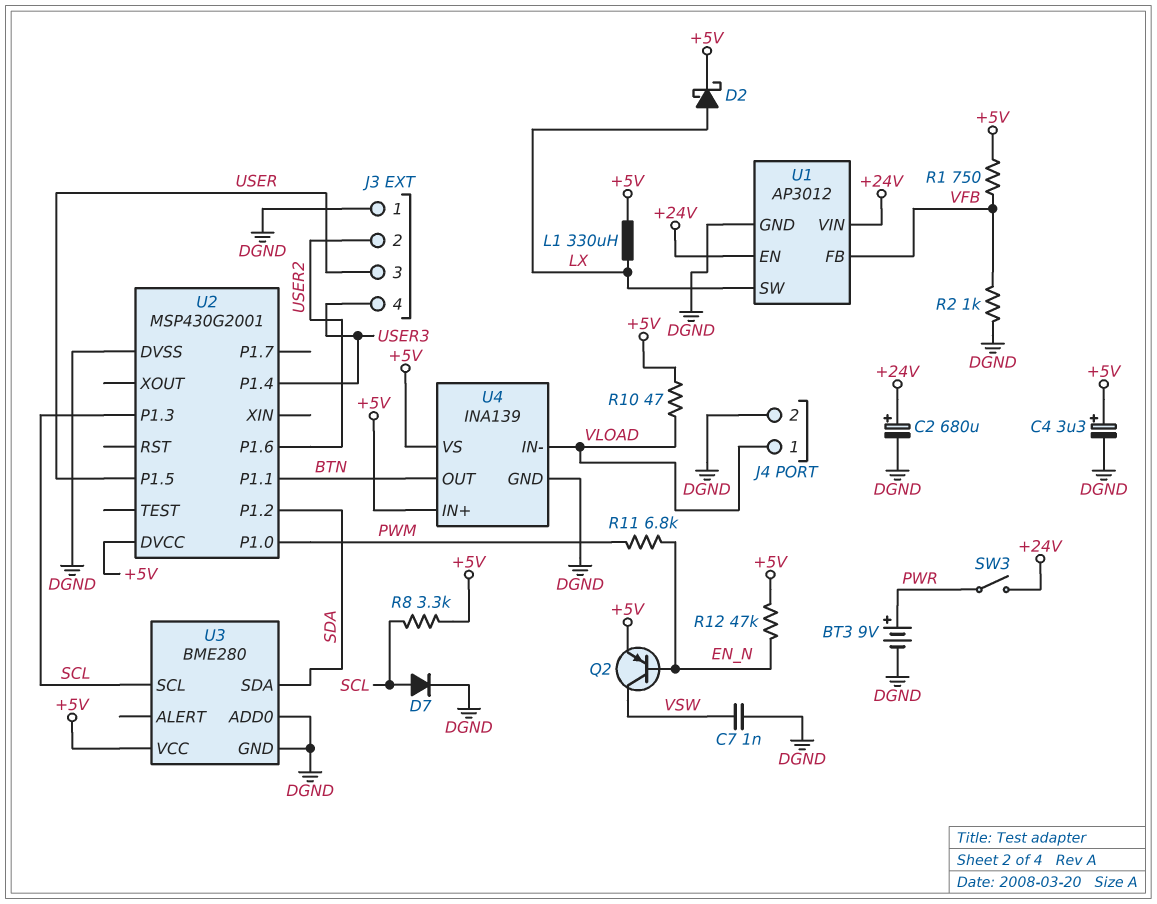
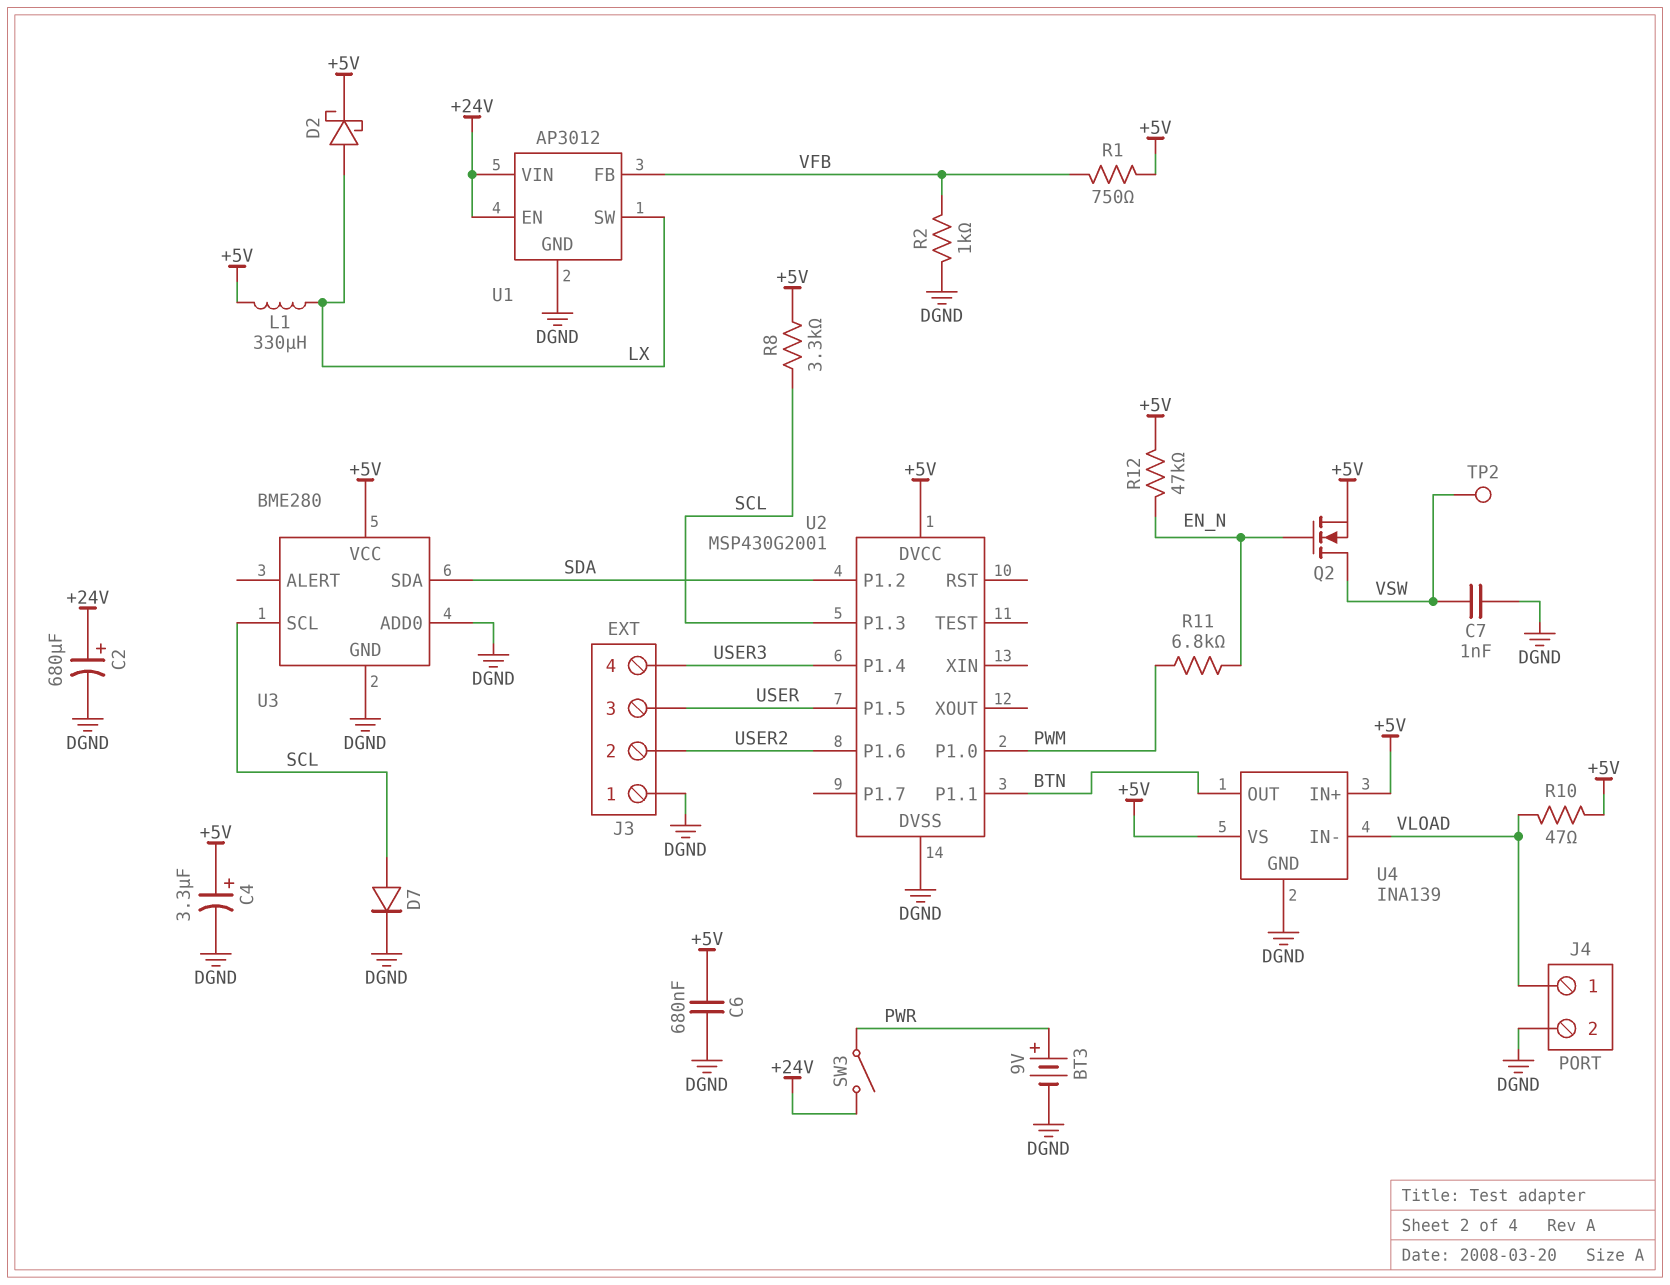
C6: none -> 680nF (+5V, DGND)
Q2: PNP (B EN_N, C VSW, E +5V) -> NMOS (G EN_N, D VSW, S +5V)
TP2: none -> test point (VSW)

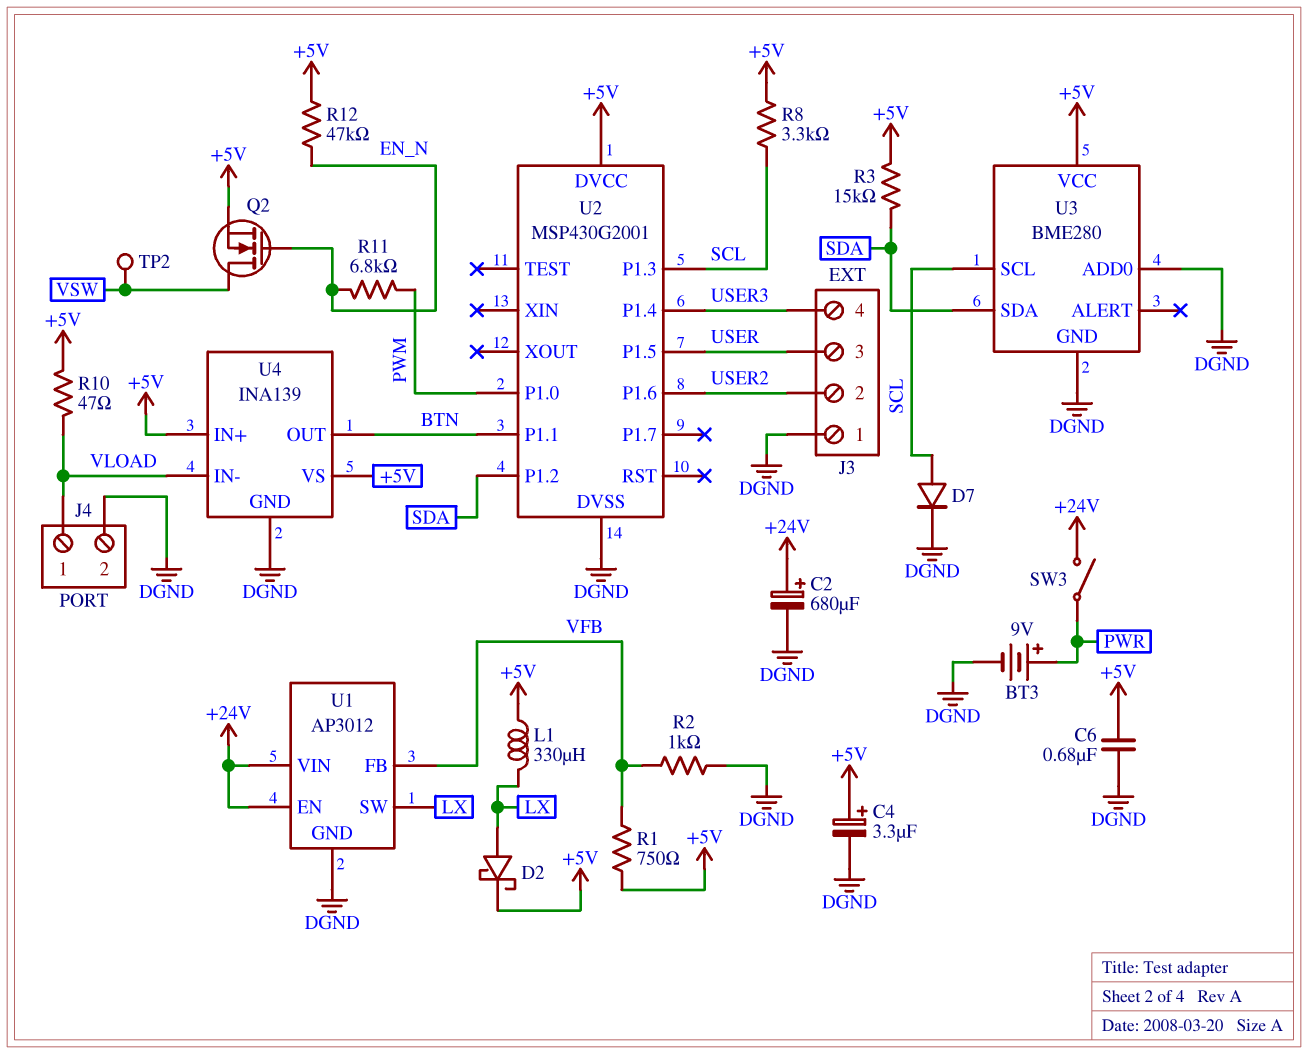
C7: 1nF (DGND, VSW) -> none
R3: none -> 15k (+5V, SDA)

